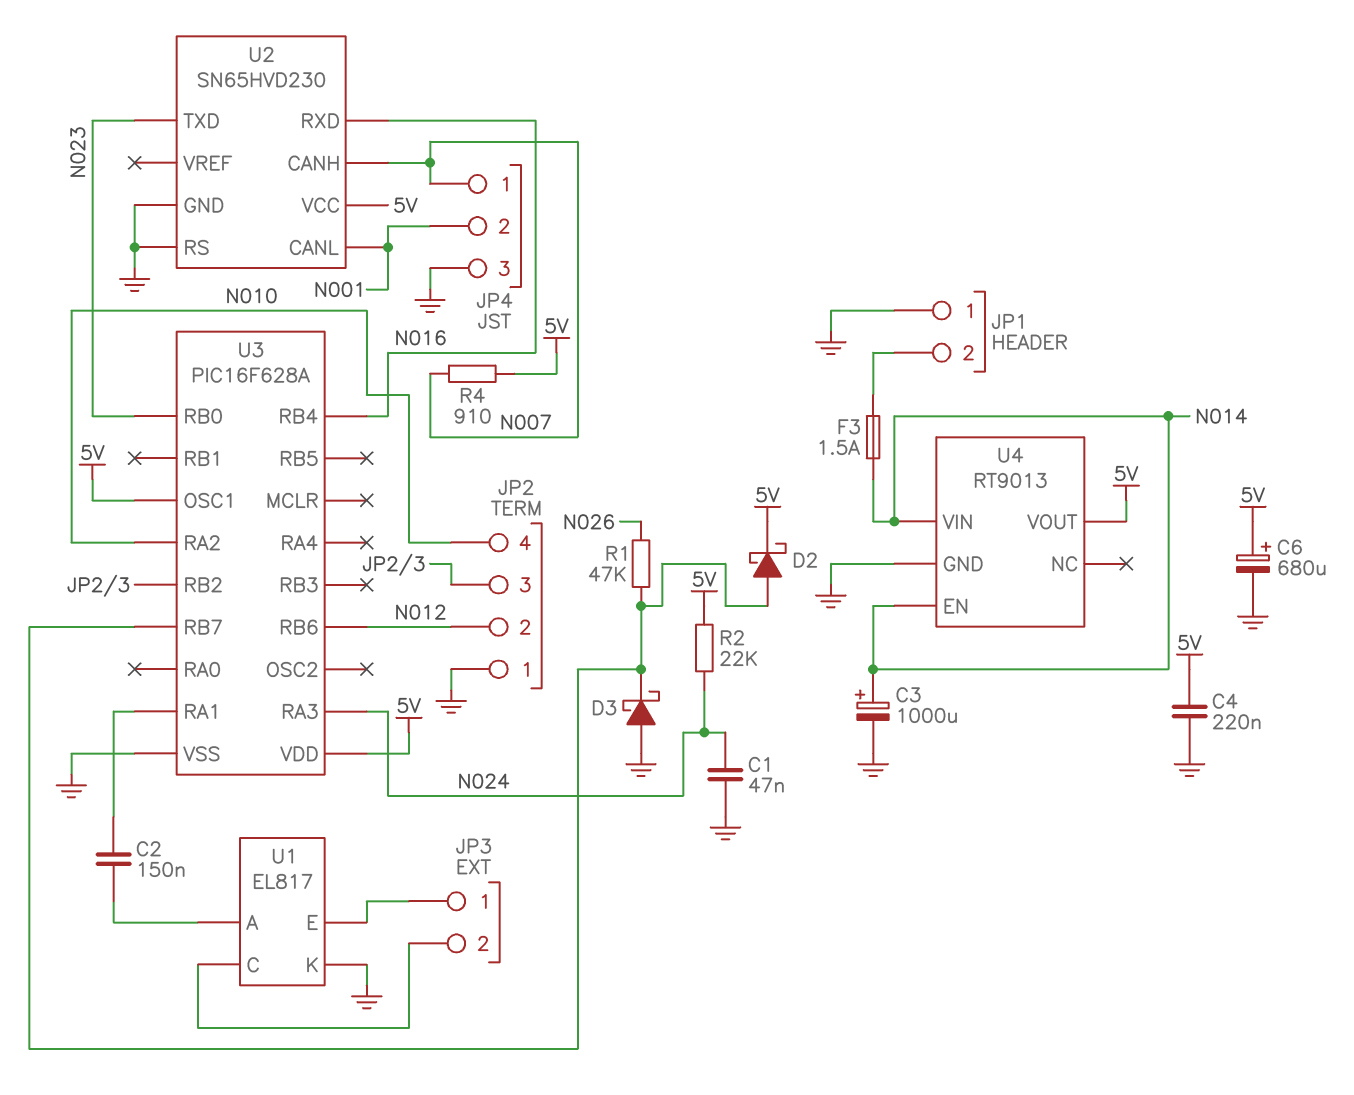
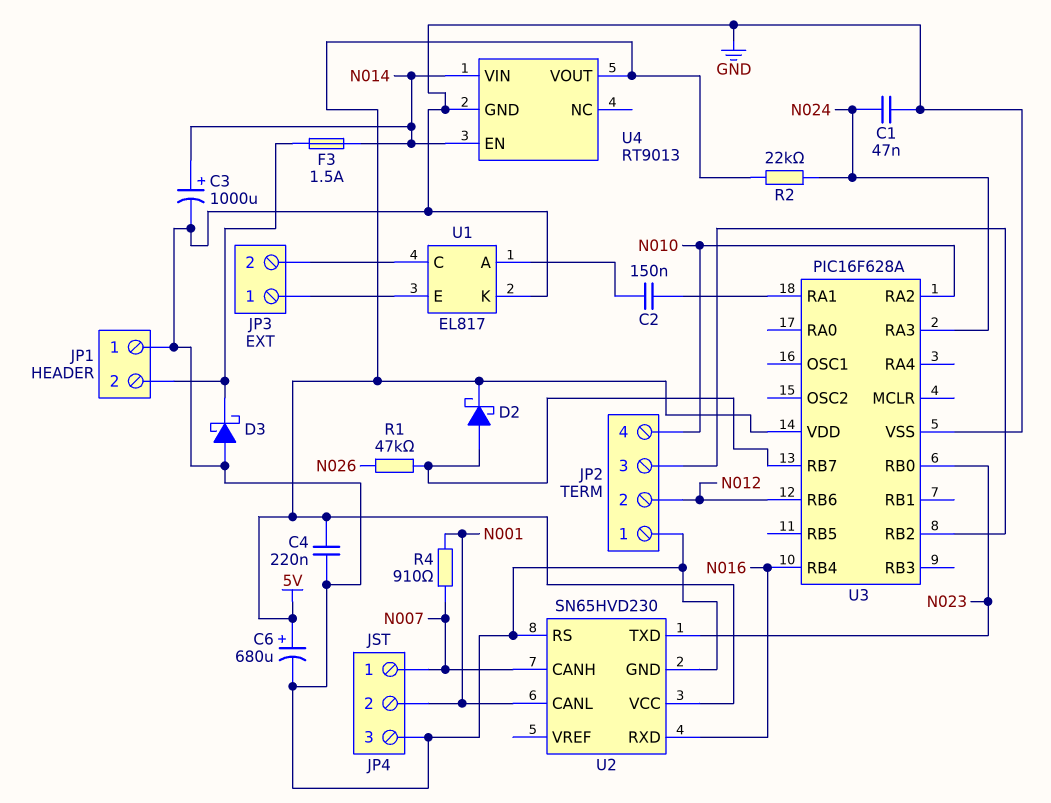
D3: schottky (A GND, K U3/RB7) -> schottky (A GND, K JP1/2)
R4: 910 (5V, N007) -> 910 (N001, N007)
U3 pin OSC1: 5V -> none

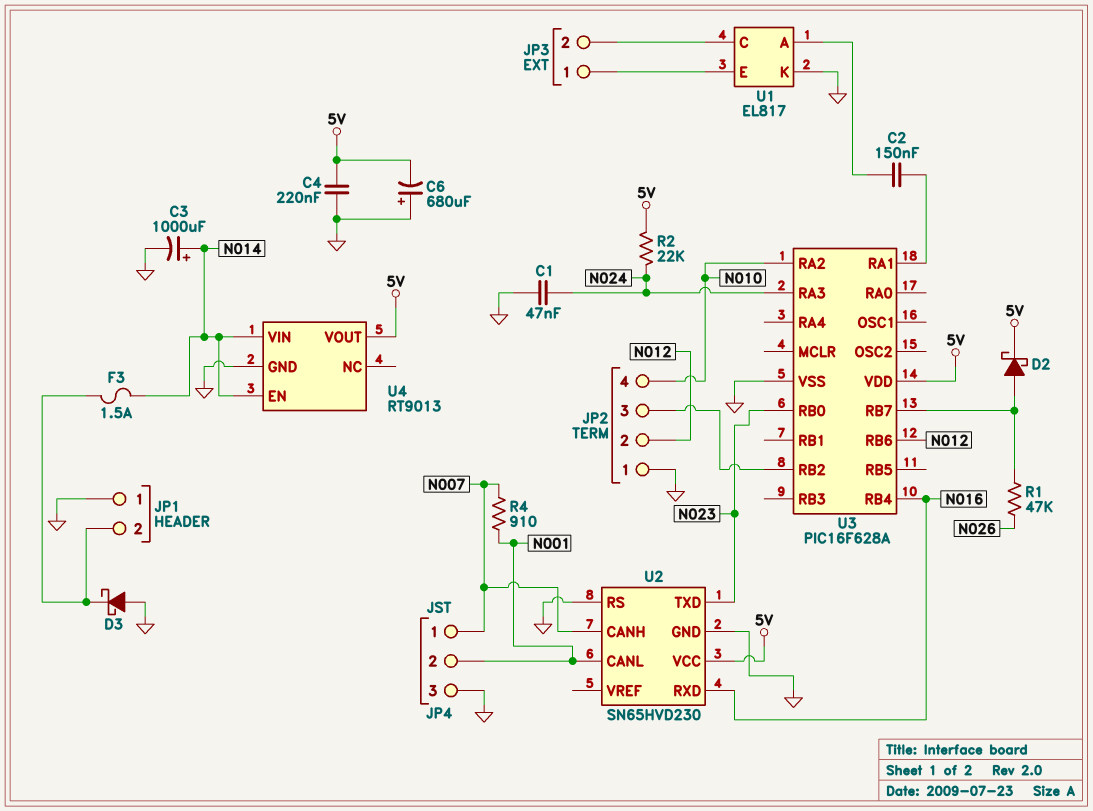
C6: 680uF (plus 5V, minus GND) -> 680uF (plus GND, minus 5V)

